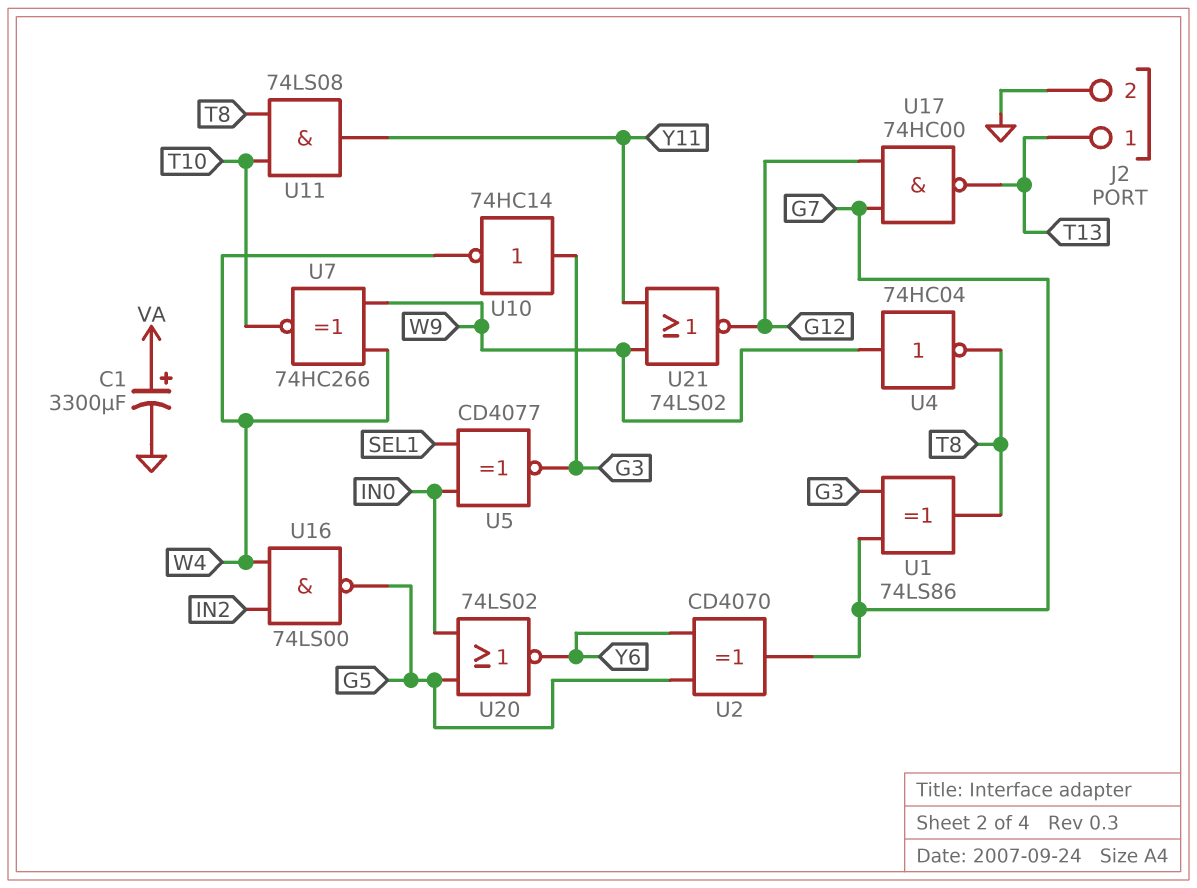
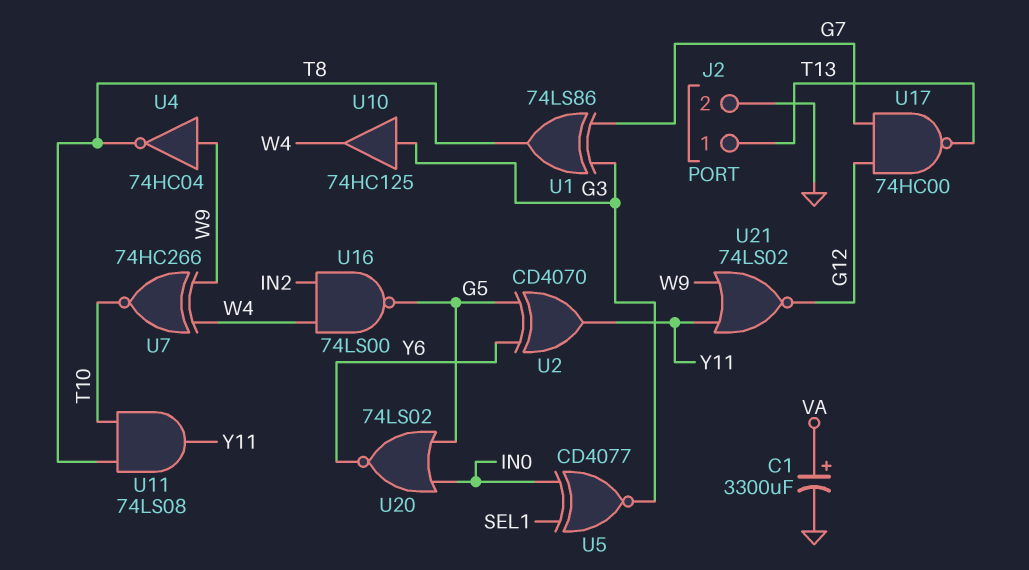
U2: XOR CD4070 (in G5, in Y6, out G7) -> XOR CD4070 (in G5, in Y6, out Y11)
U10: NOT 74HC14 (in G3, out W4) -> buffer 74HC125 (in G3, out W4)

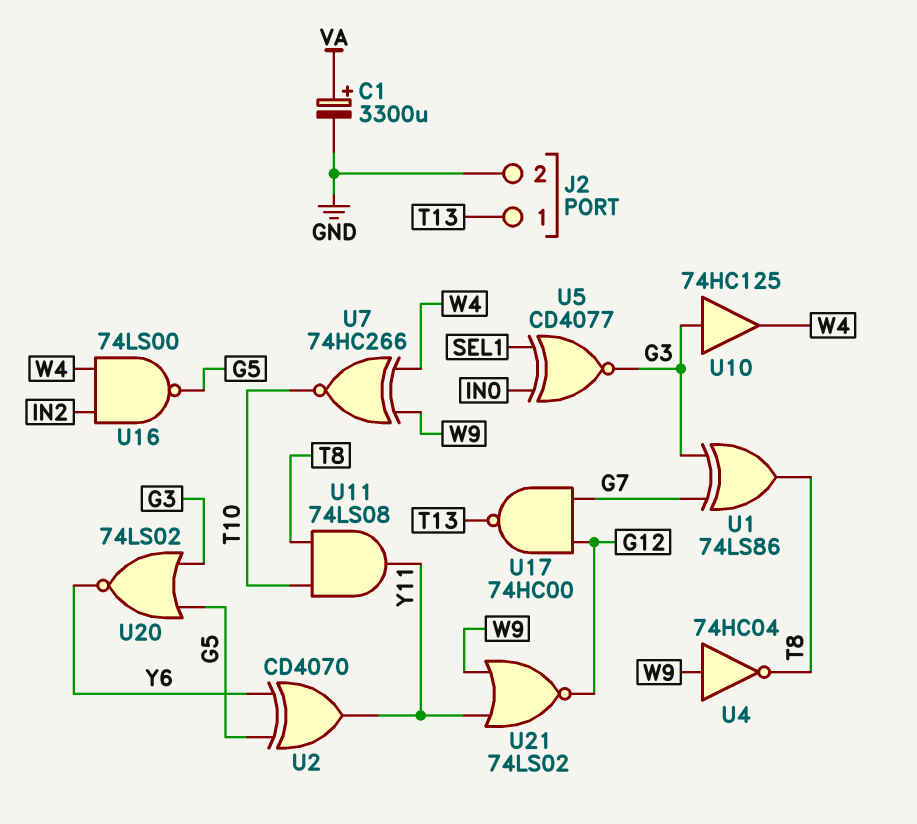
U20: NOR 74LS02 (in G5, in IN0, out Y6) -> NOR 74LS02 (in G3, in G5, out Y6)

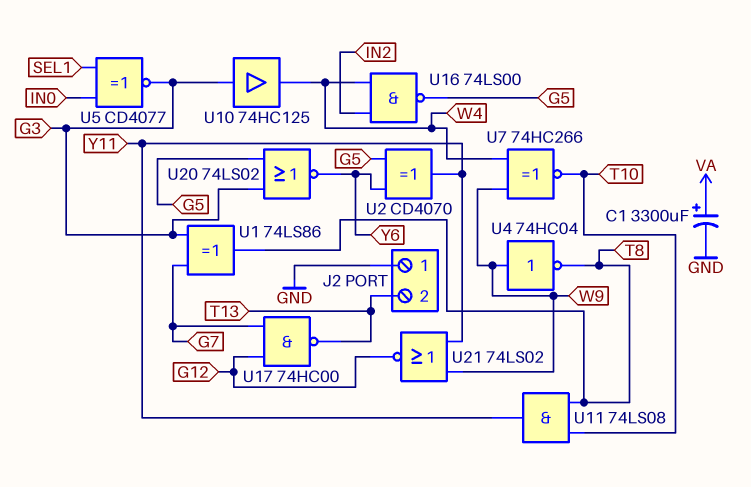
J2 pin 1: T13 -> GND
J2 pin 2: GND -> T13

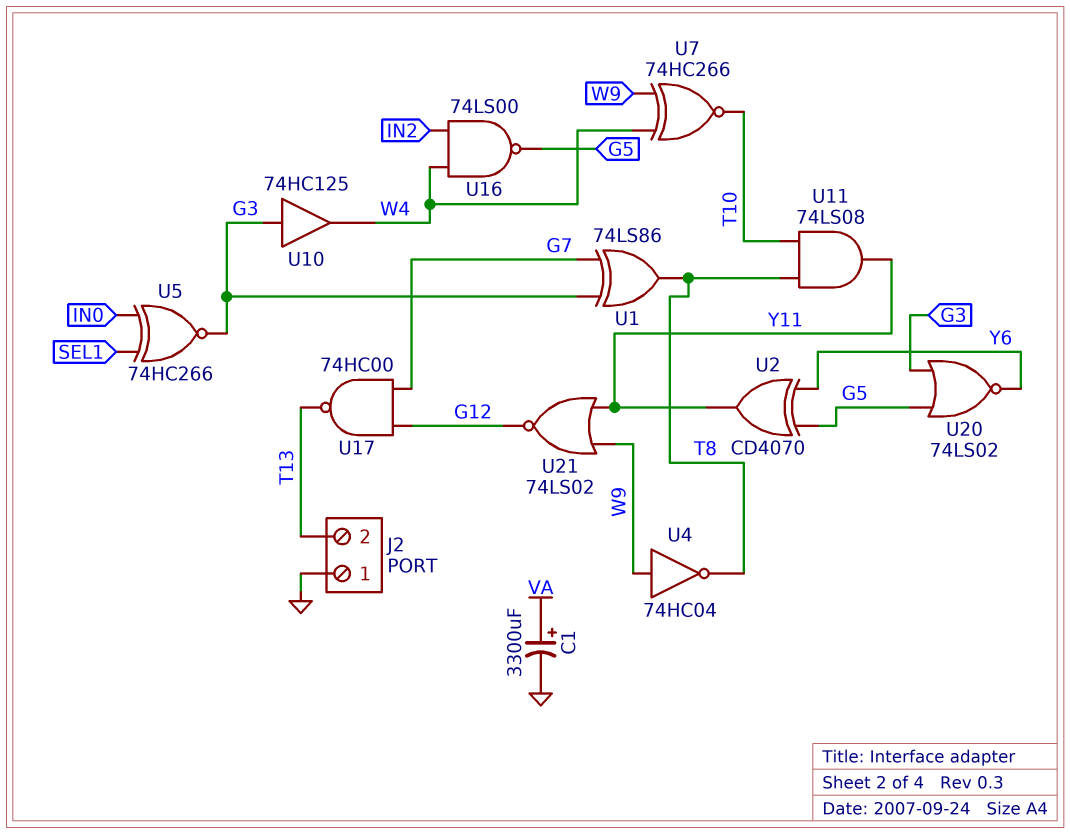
U5: XNOR CD4077 (in IN0, in SEL1, out G3) -> XNOR 74HC266 (in IN0, in SEL1, out G3)

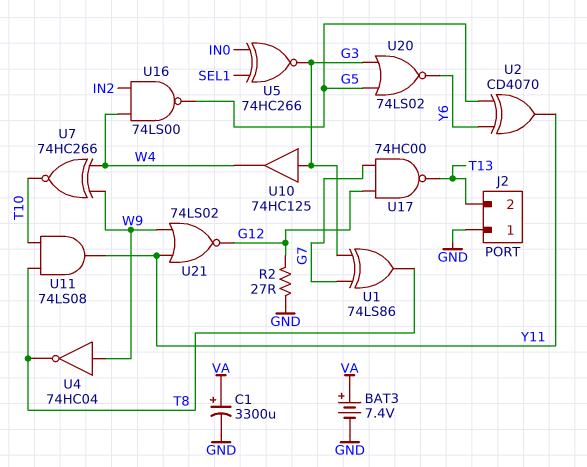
BAT3: none -> 7.4V (plus VA, minus GND)
R2: none -> 27 (G12, GND)

